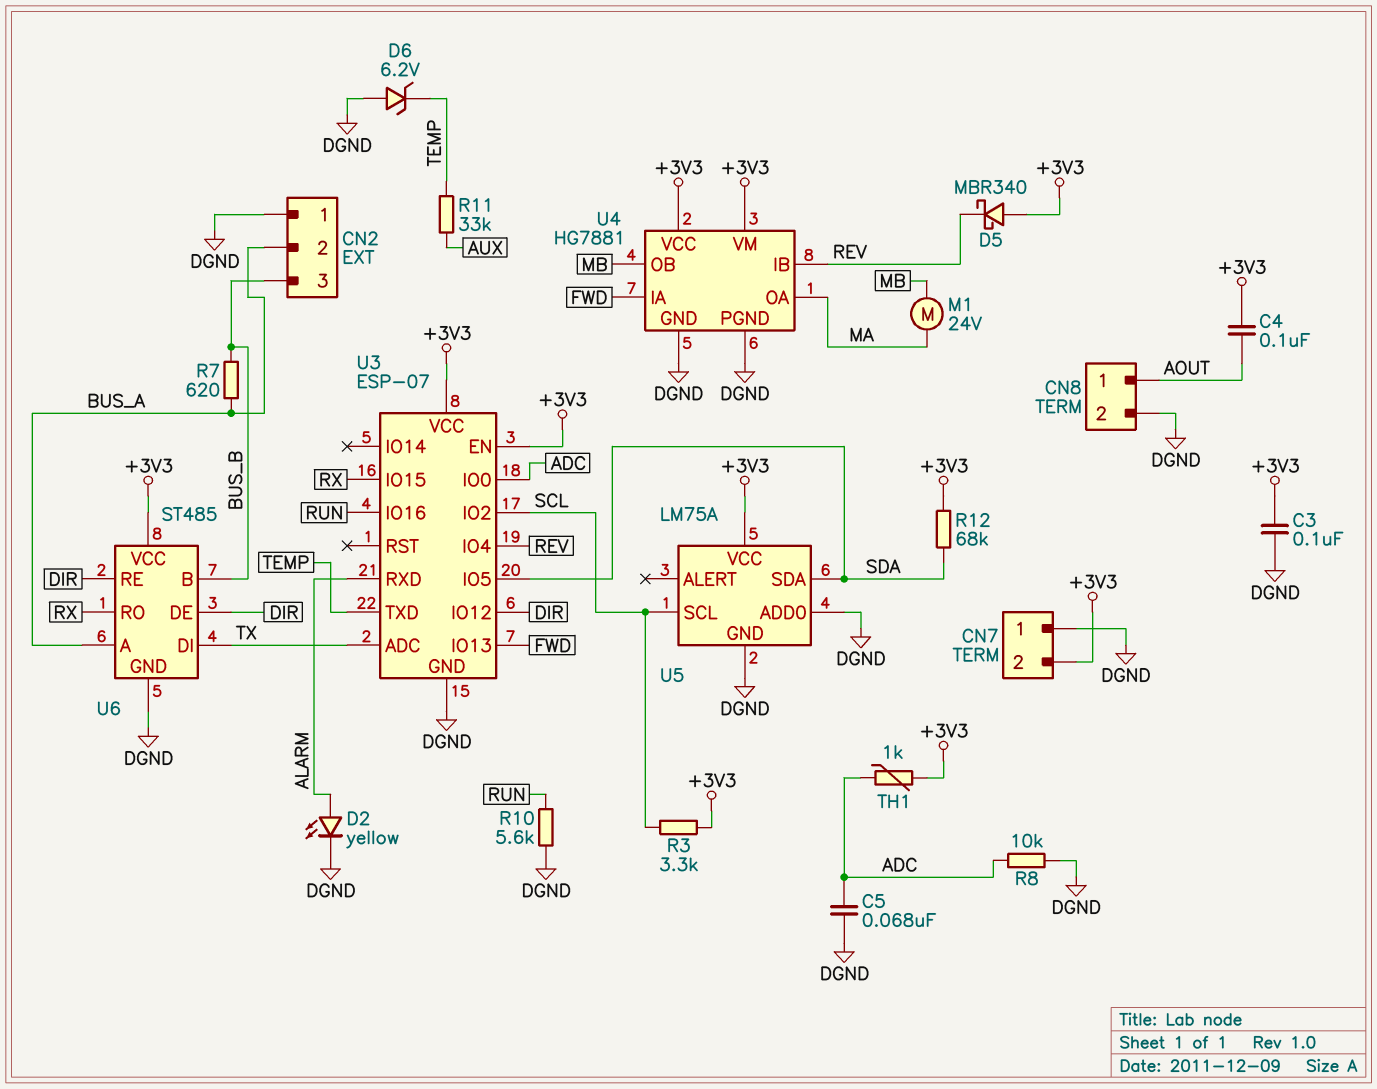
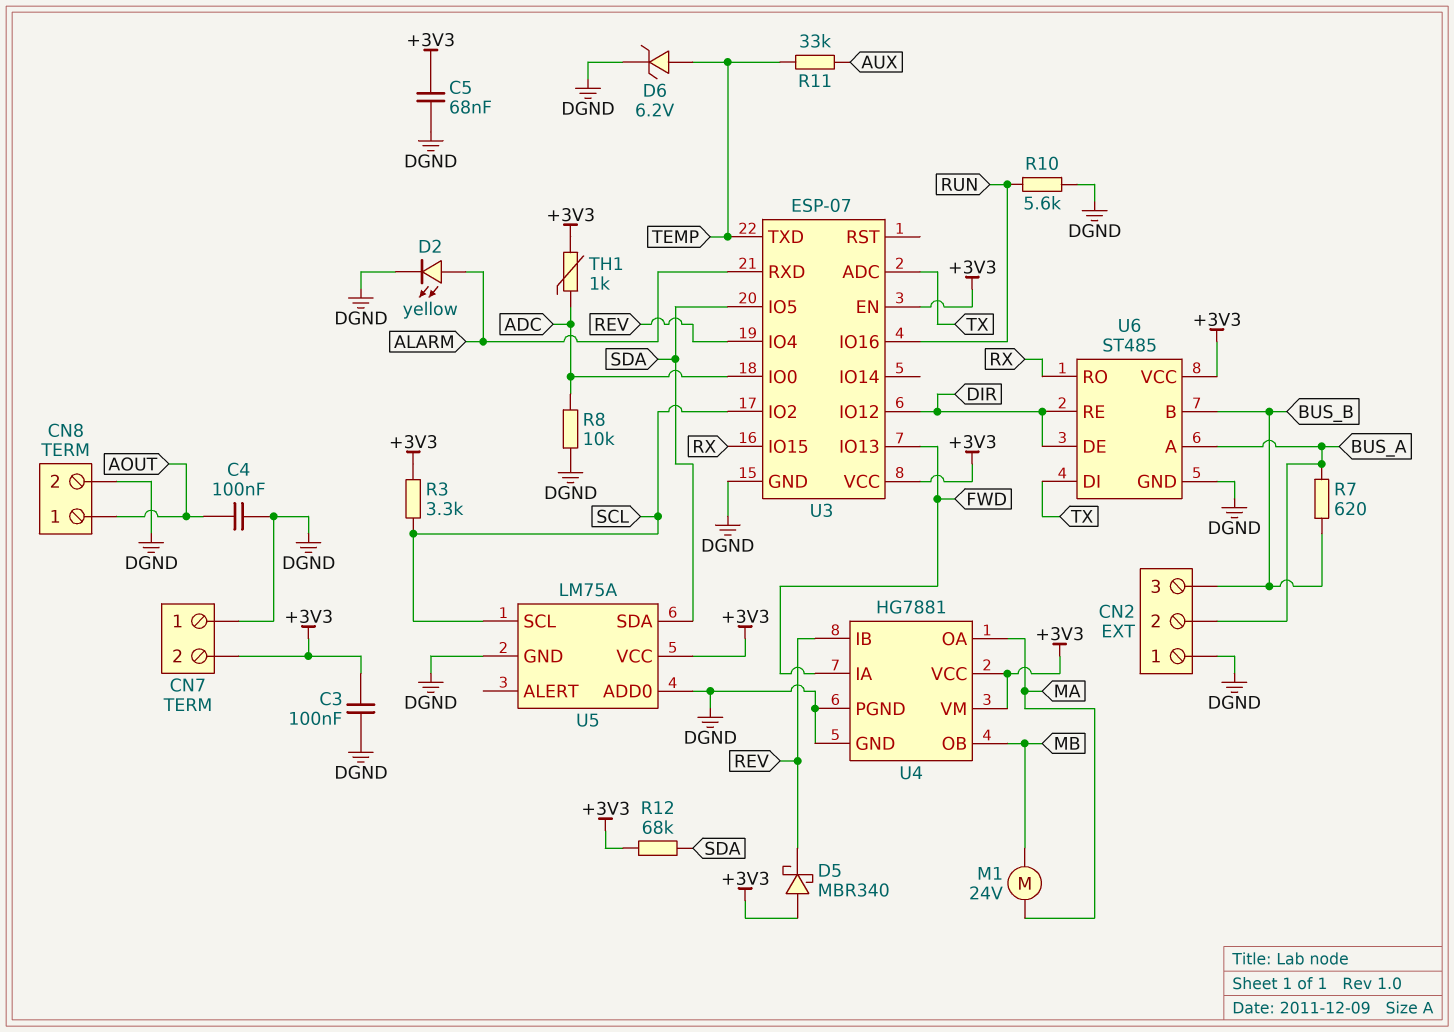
C4: 100nF (+3V3, AOUT) -> 100nF (AOUT, DGND)
C5: 68nF (ADC, DGND) -> 68nF (+3V3, DGND)
D6: zener 6.2V (A DGND, K TEMP) -> zener 6.2V (A TEMP, K DGND)

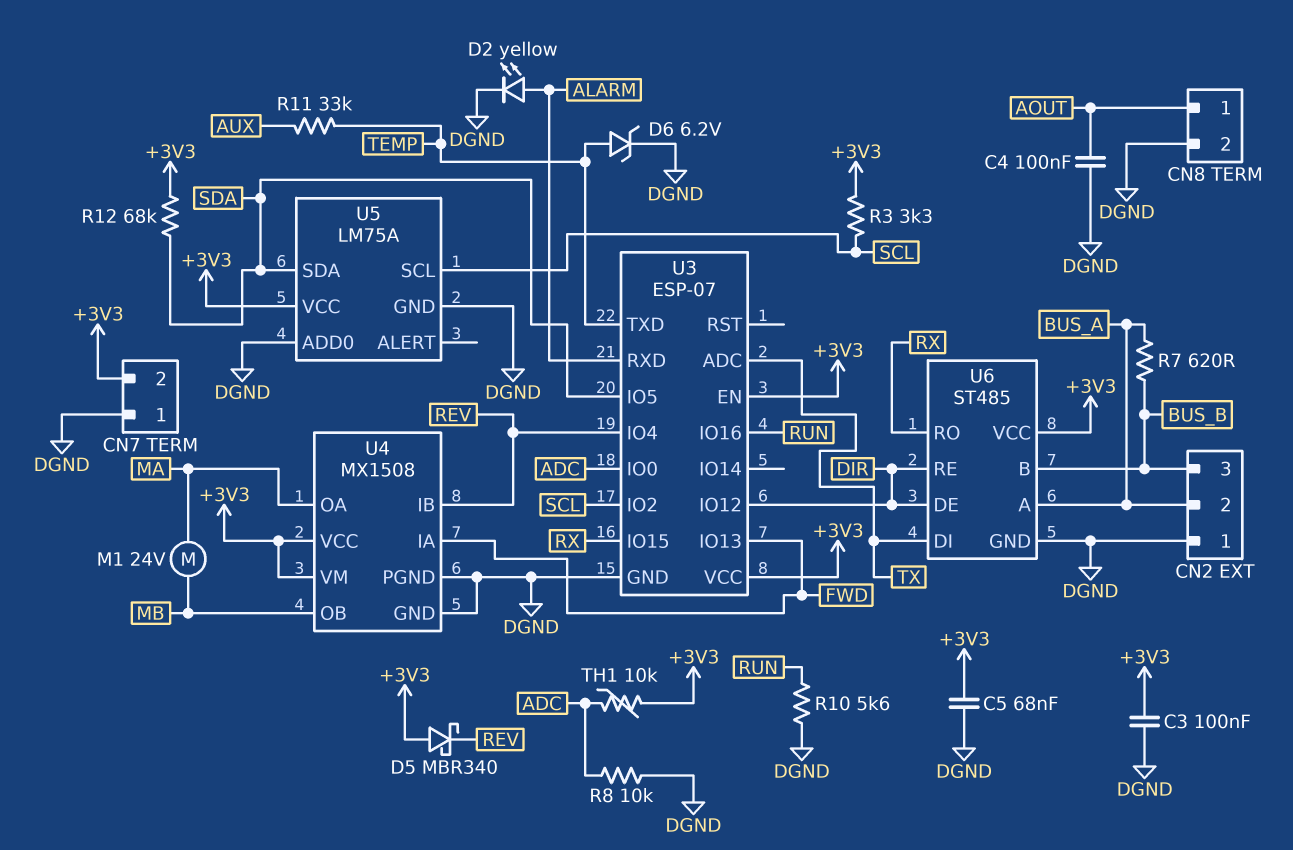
TH1: 1k (+3V3, ADC) -> 10k (+3V3, ADC)
U4: HG7881 -> MX1508

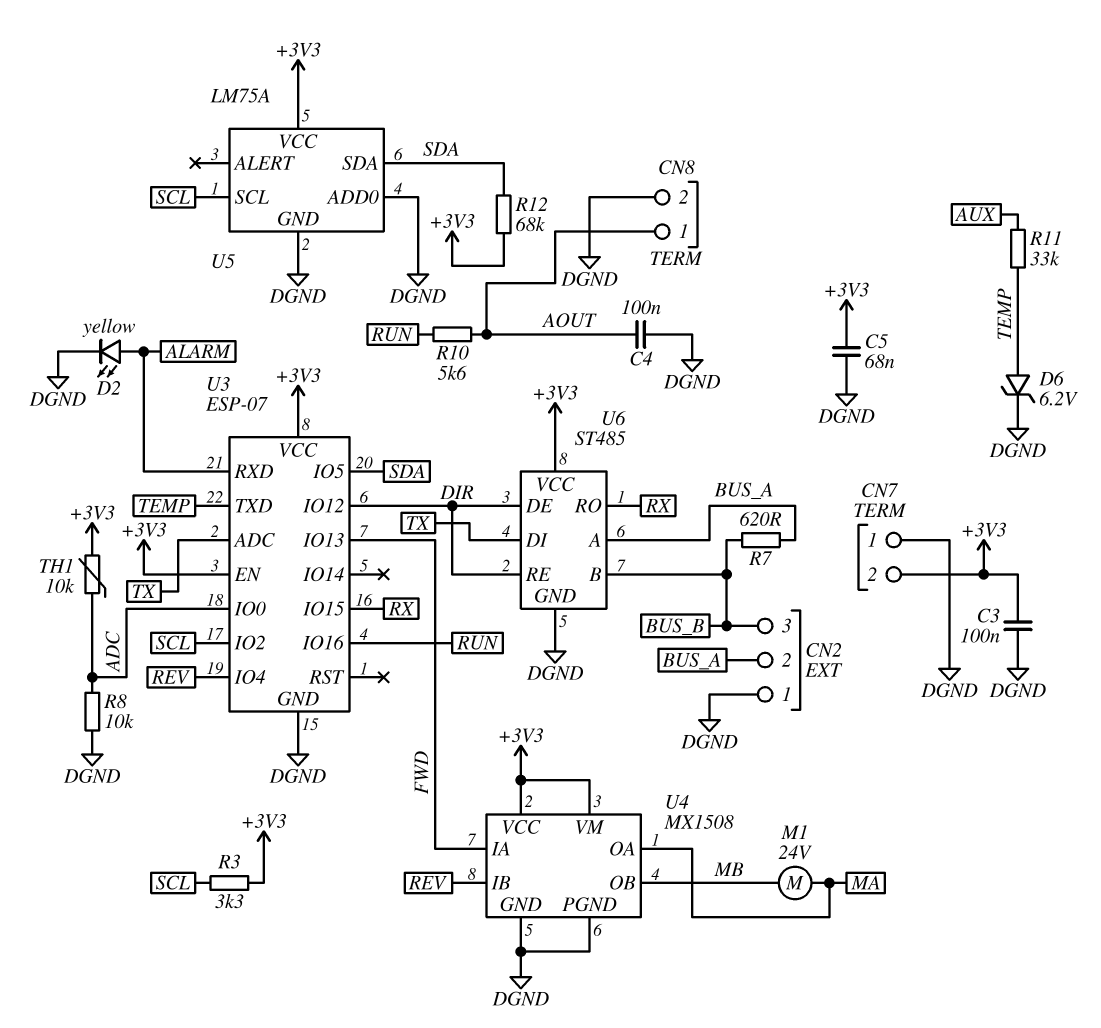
D5: schottky MBR340 (A +3V3, K REV) -> none
R10: 5.6k (DGND, RUN) -> 5.6k (AOUT, RUN)

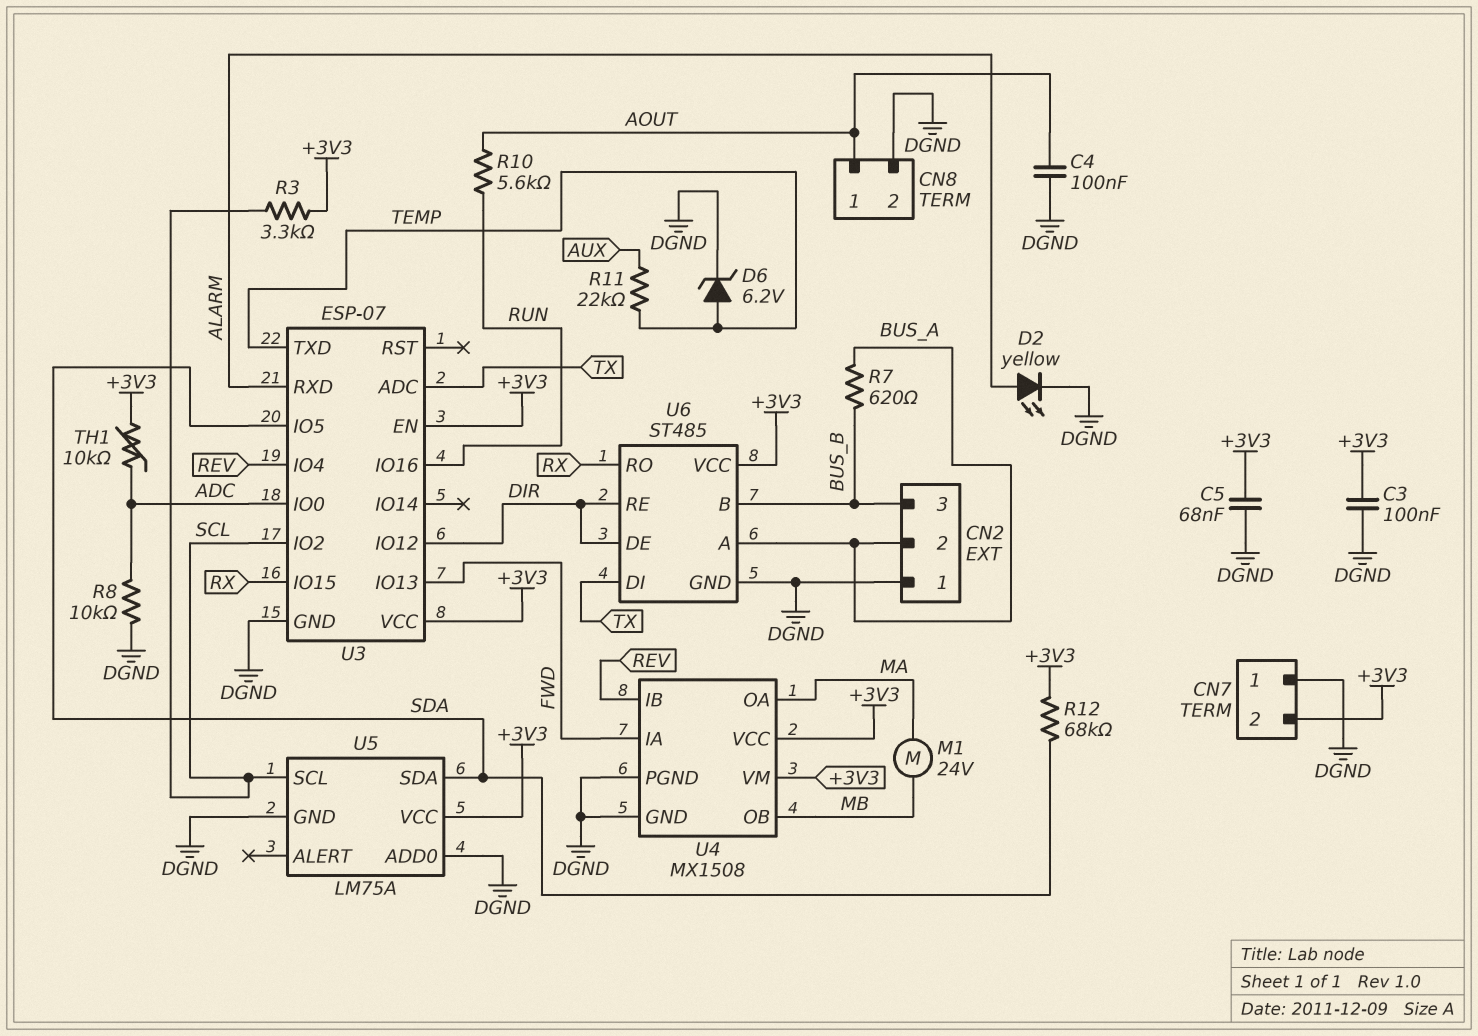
R11: 33k (AUX, TEMP) -> 22k (AUX, TEMP)

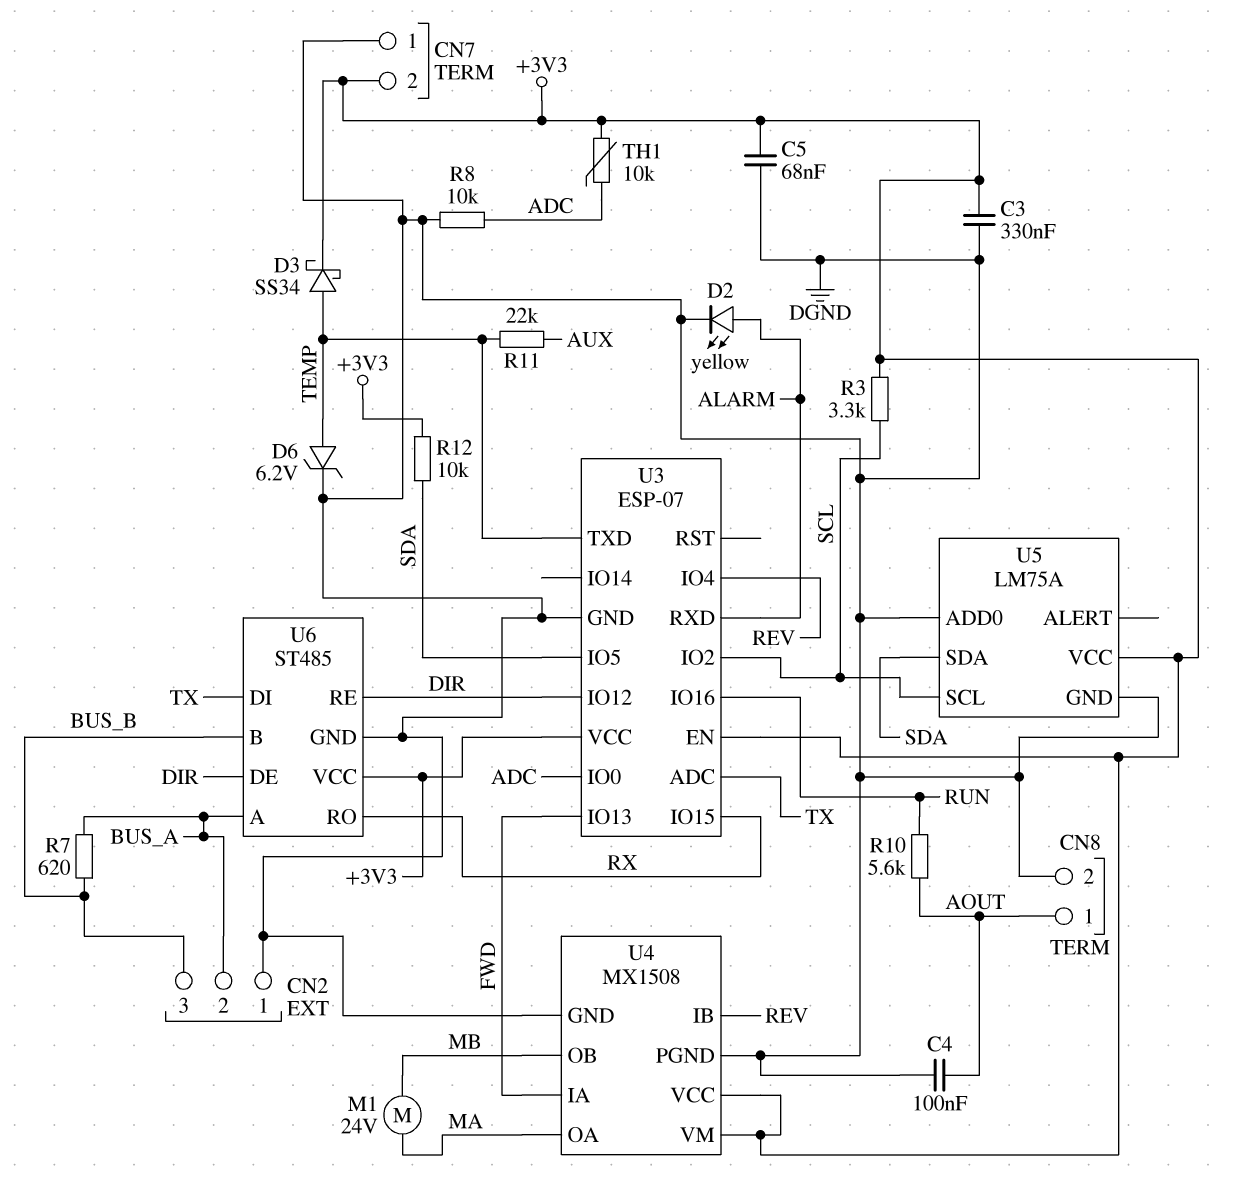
C3: 100nF (+3V3, DGND) -> 330nF (+3V3, DGND)
D3: none -> schottky SS34 (A TEMP, K +3V3)
R12: 68k (+3V3, SDA) -> 10k (+3V3, SDA)

